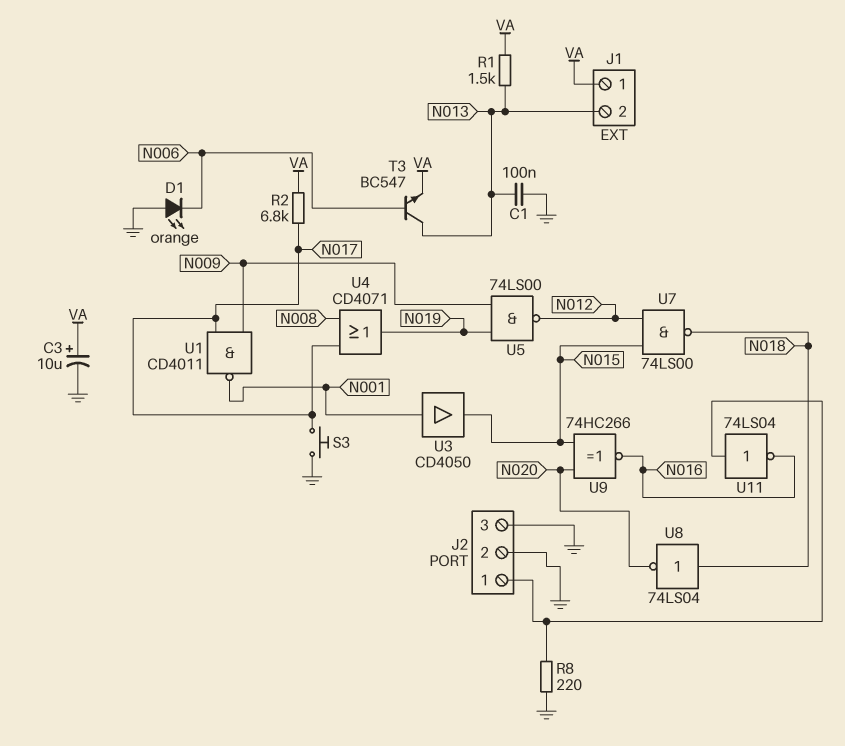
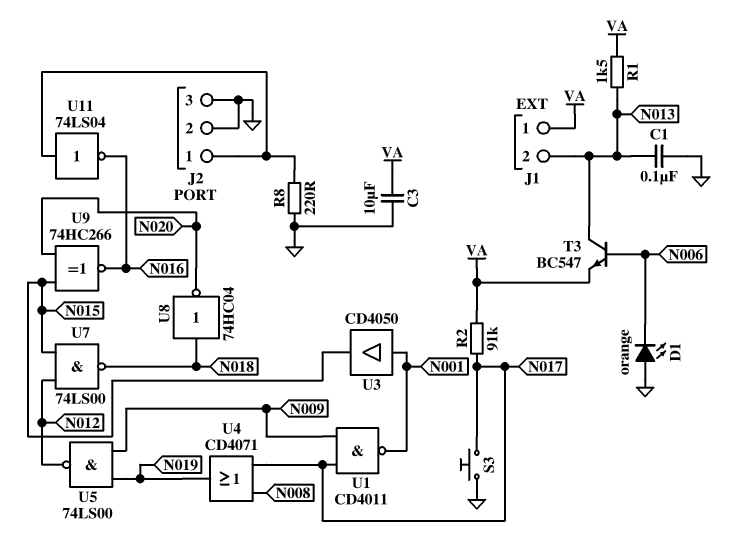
C3: 10uF (plus VA, minus GND) -> 10uF (GND, VA)
R2: 6.8k (N017, VA) -> 91k (N017, VA)
U8: NOT 74LS04 (in N018, out N020) -> NOT 74HC04 (in N018, out N020)

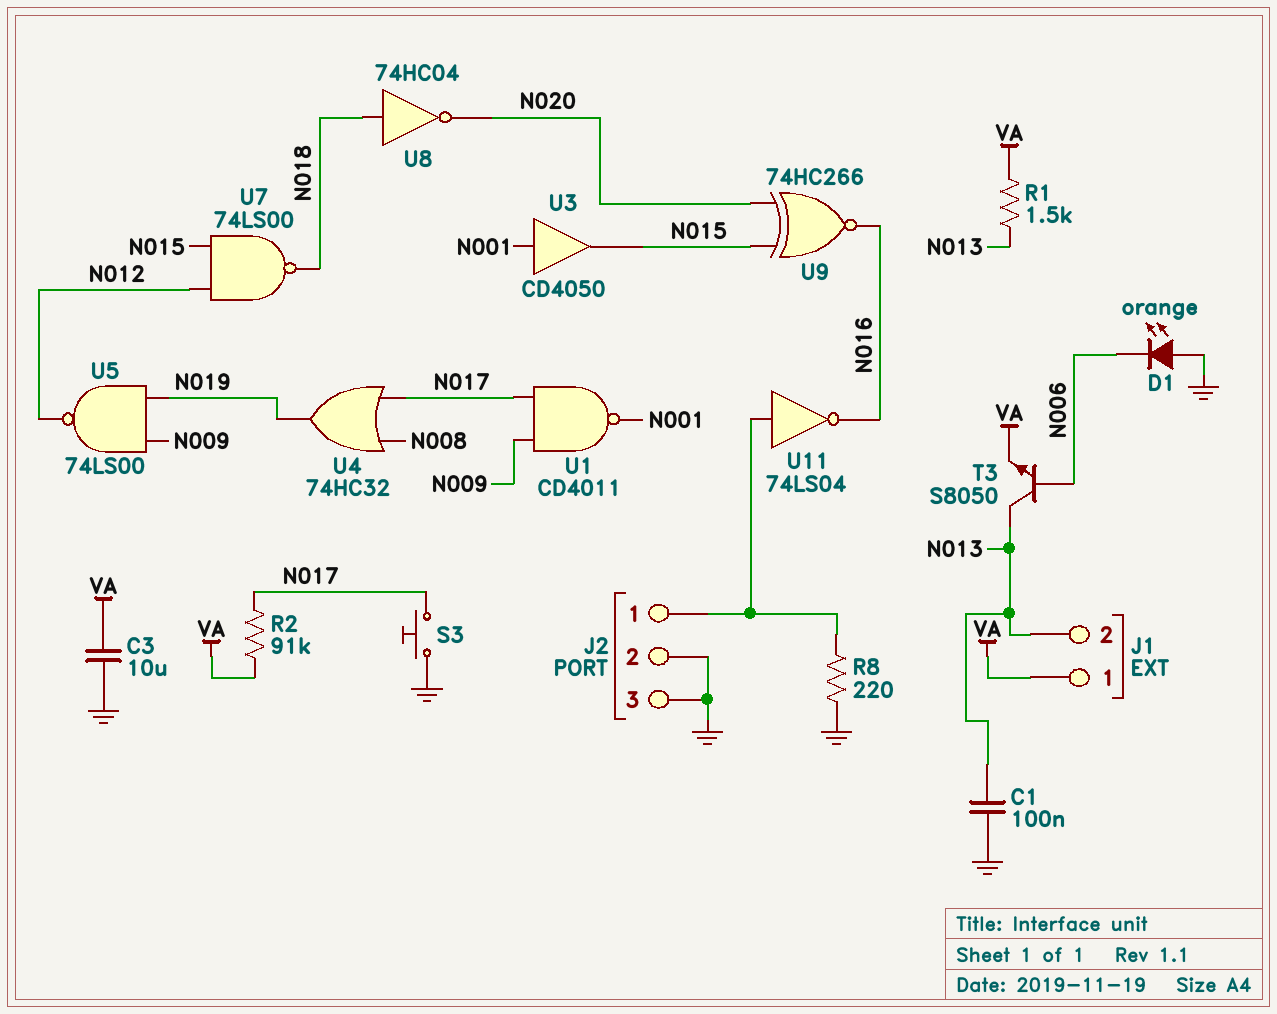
T3: NPN BC547 (B N006, C N013, E VA) -> NPN S8050 (B N006, C N013, E VA)
U4: OR CD4071 (in N008, in N017, out N019) -> OR 74HC32 (in N008, in N017, out N019)

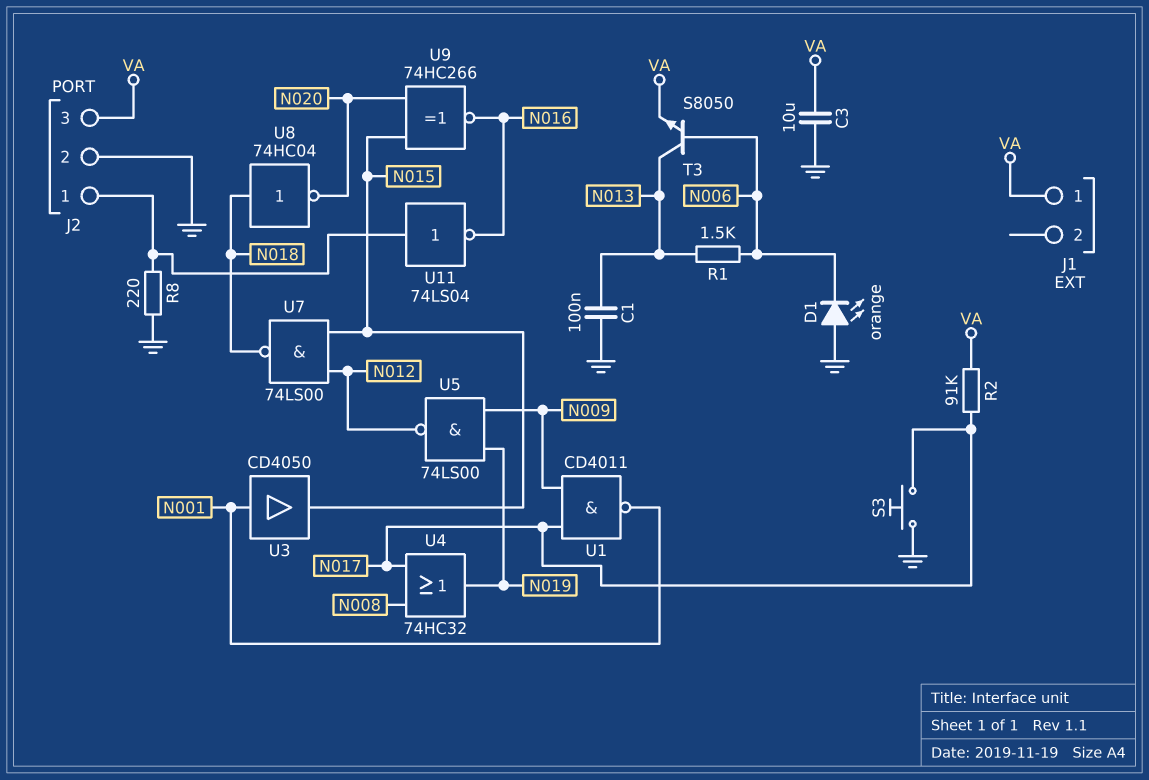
J1 pin 2: N013 -> none
J2 pin 3: GND -> VA
R1: 1.5k (N013, VA) -> 1.5k (N006, N013)

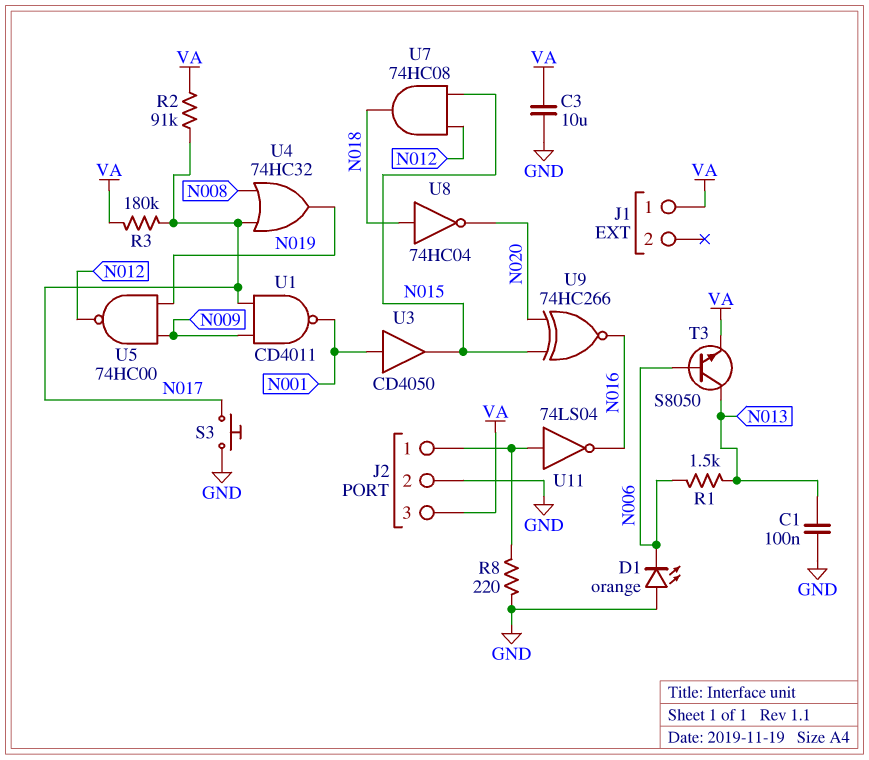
R3: none -> 180k (N017, VA)
U5: NAND 74LS00 (in N009, in N019, out N012) -> NAND 74HC00 (in N009, in N019, out N012)
U7: NAND 74LS00 (in N012, in N015, out N018) -> AND 74HC08 (in N012, in N015, out N018)

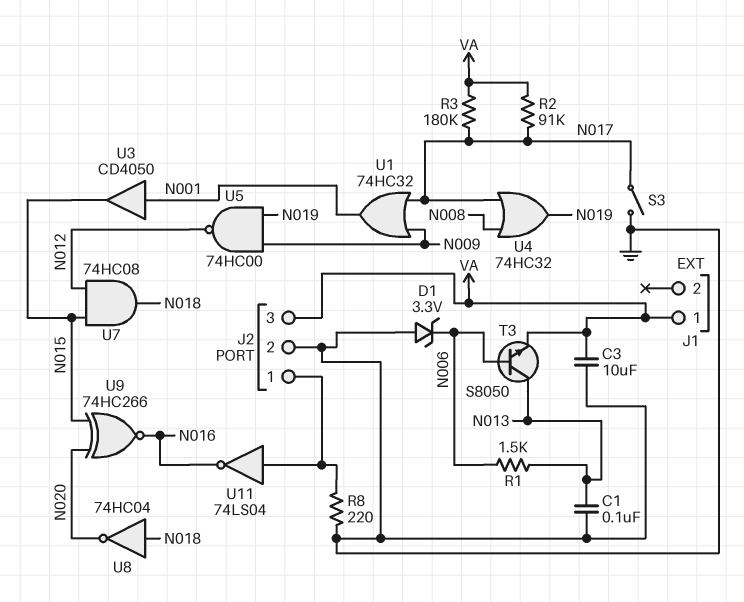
D1: LED orange (A GND, K N006) -> zener 3.3V (A GND, K N006)
S3: button (GND, N017) -> switch (GND, N017)
U1: NAND CD4011 (in N009, in N017, out N001) -> OR 74HC32 (in N009, in N017, out N001)

